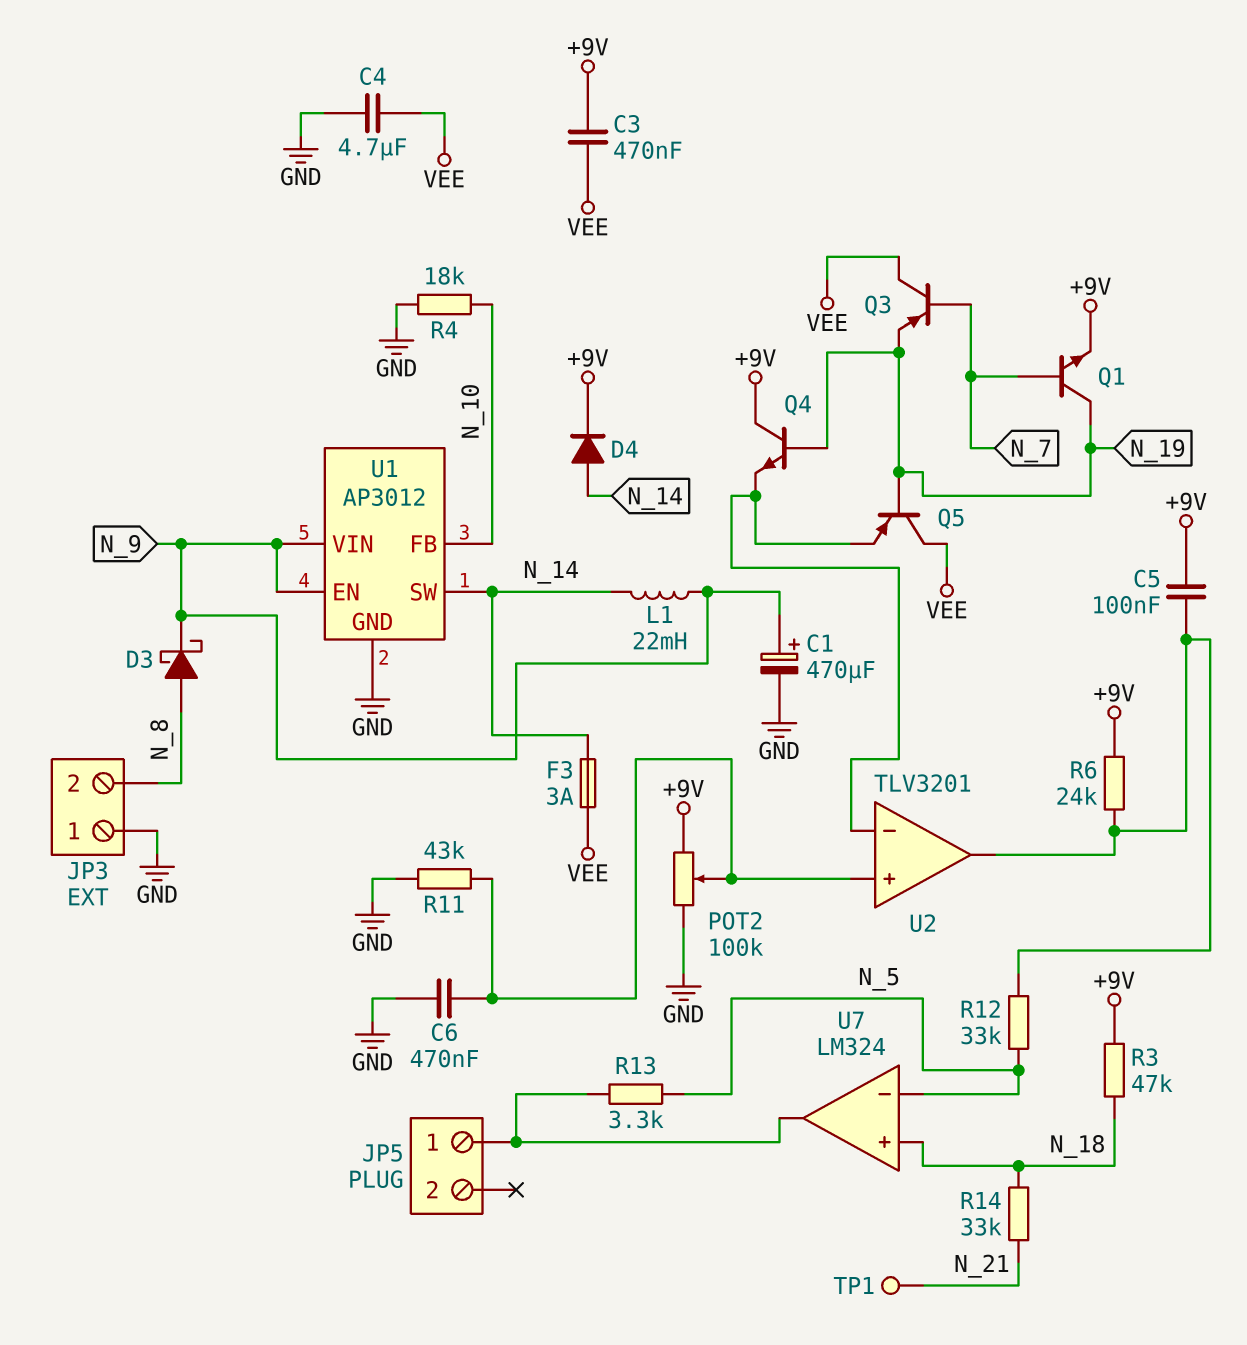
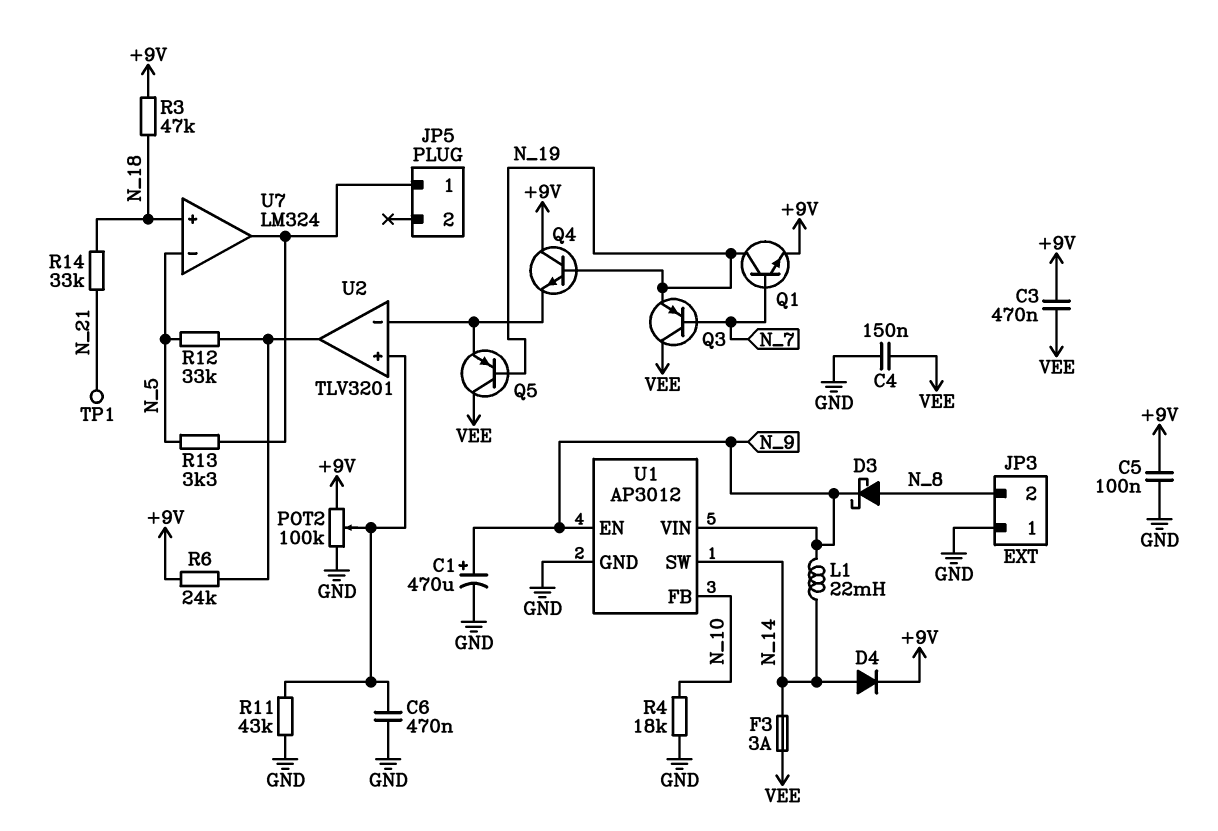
C4: 4.7uF (GND, VEE) -> 150nF (GND, VEE)
C5: 100nF (+9V, U2/out) -> 100nF (+9V, GND)

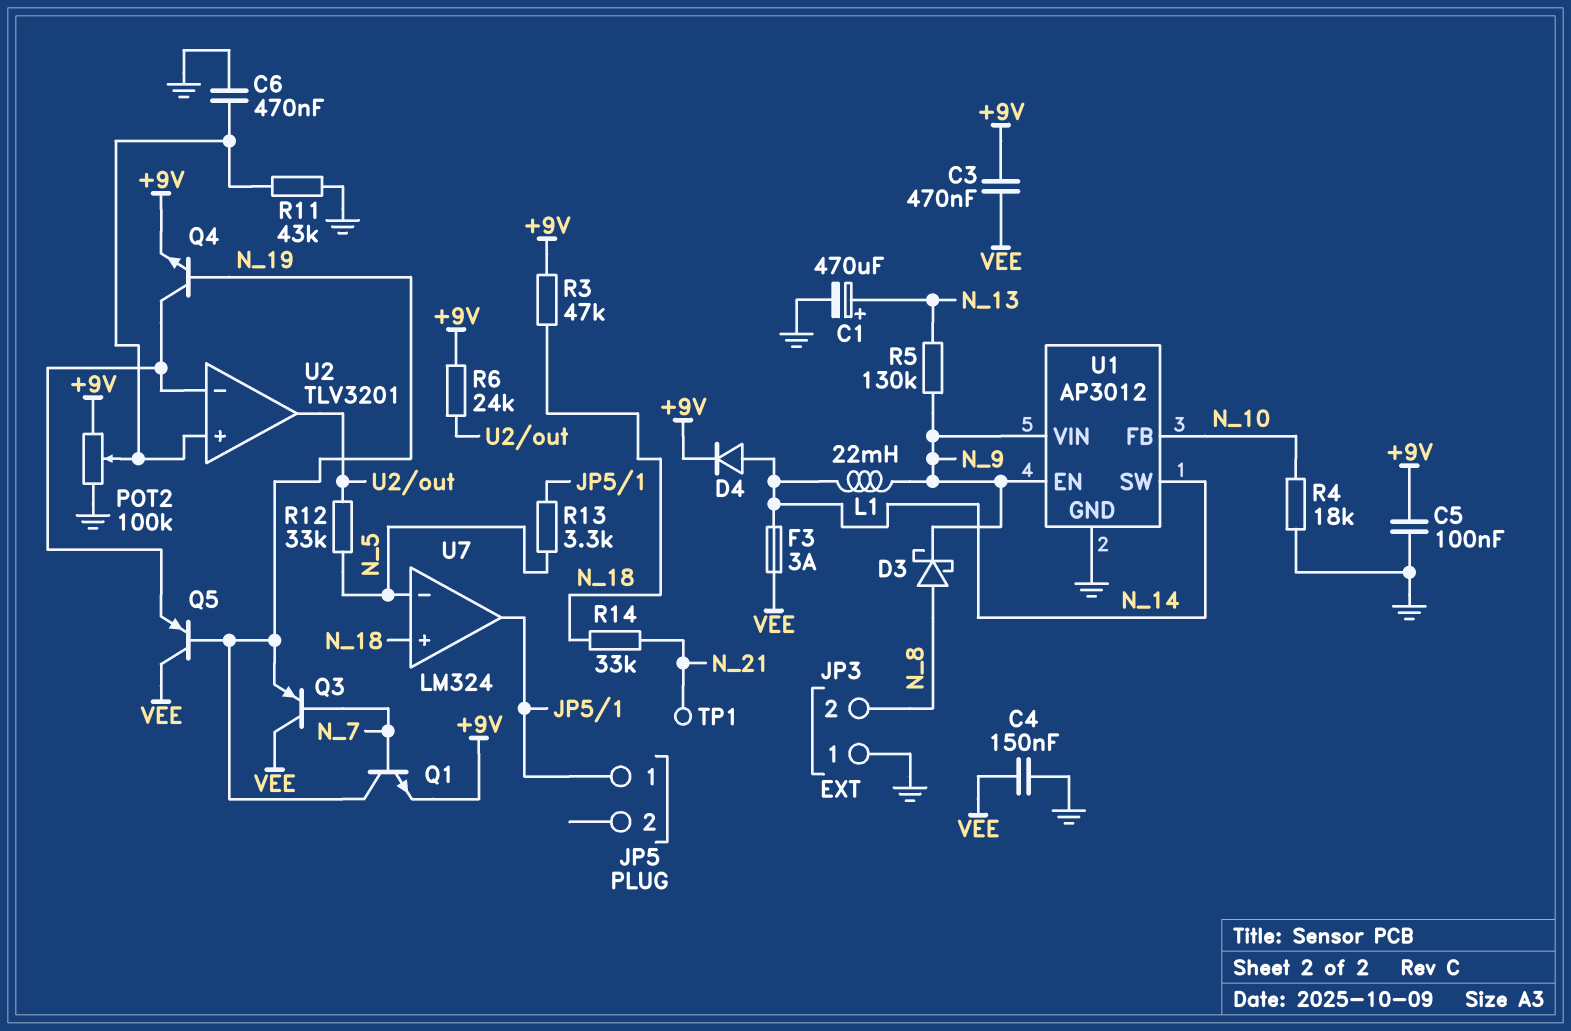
C1: 470uF (plus N_9, minus GND) -> 470uF (plus N_13, minus GND)
Q4: NPN (B N_19, C +9V, E U2/in-) -> NPN (B N_19, C U2/in-, E +9V)
R5: none -> 130k (N_9, N_13)

